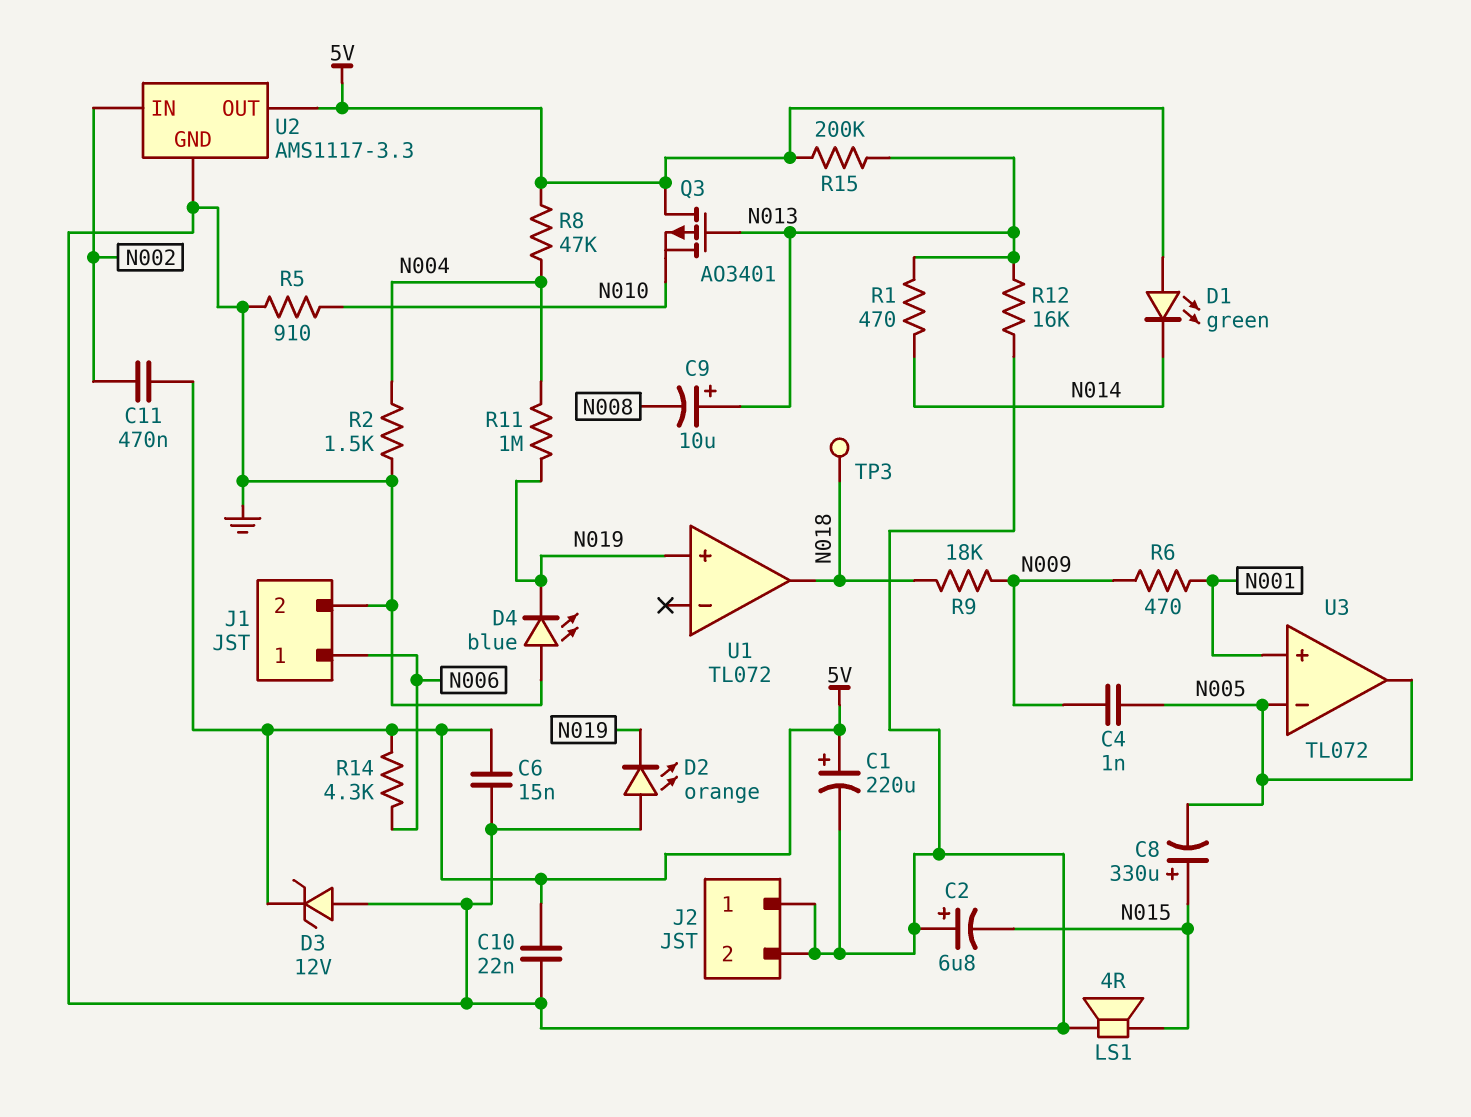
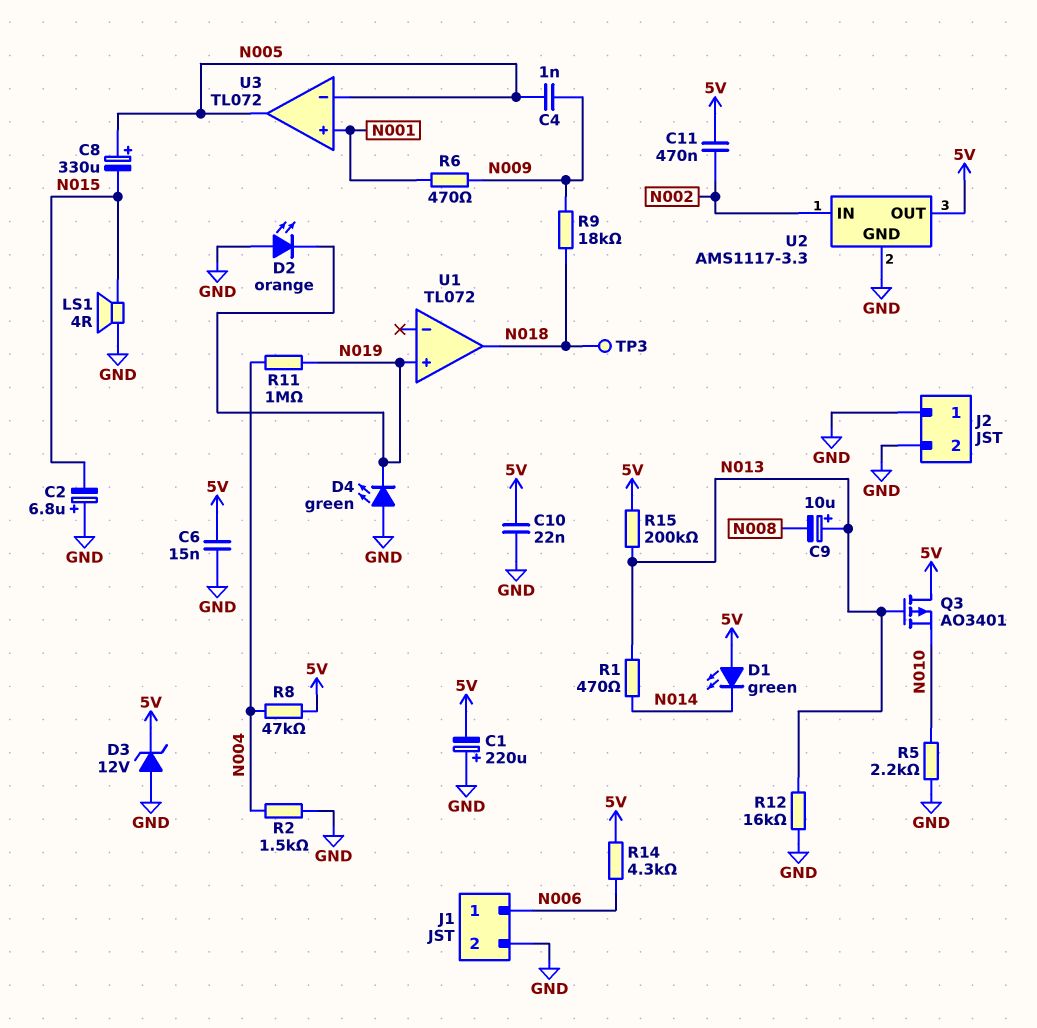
C1: 220uF (plus 5V, minus GND) -> 220uF (plus GND, minus 5V)
C8: 330uF (plus N015, minus N005) -> 330uF (plus N005, minus N015)
D4: LED blue (A GND, K N019) -> LED green (A GND, K N019)
R5: 910 (GND, N010) -> 2.2k (GND, N010)

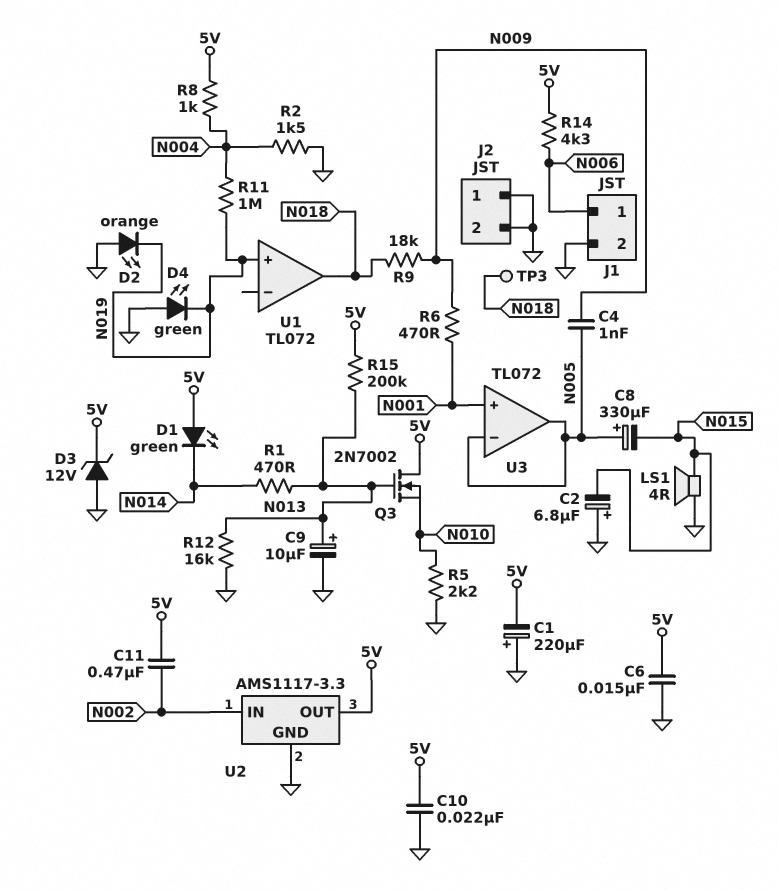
C9: 10uF (plus N013, minus N008) -> 10uF (plus N013, minus GND)
Q3: PMOS AO3401 (G N013, D 5V, S N010) -> NMOS 2N7002 (G N013, D 5V, S N010)
R8: 47k (5V, N004) -> 1k (5V, N004)

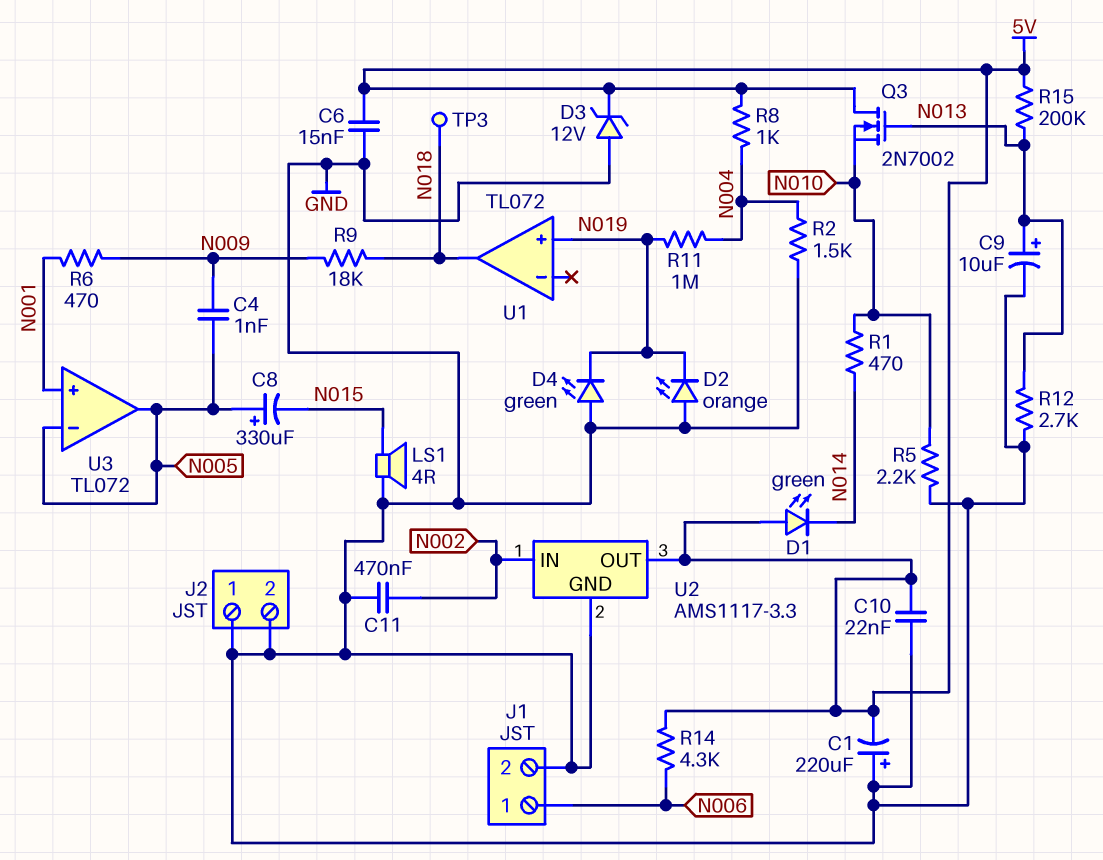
C2: 6.8uF (plus GND, minus N015) -> none
C11: 470nF (5V, N002) -> 470nF (GND, N002)
R1: 470 (N013, N014) -> 470 (N010, N014)
R12: 16k (GND, N013) -> 2.7k (GND, N013)

